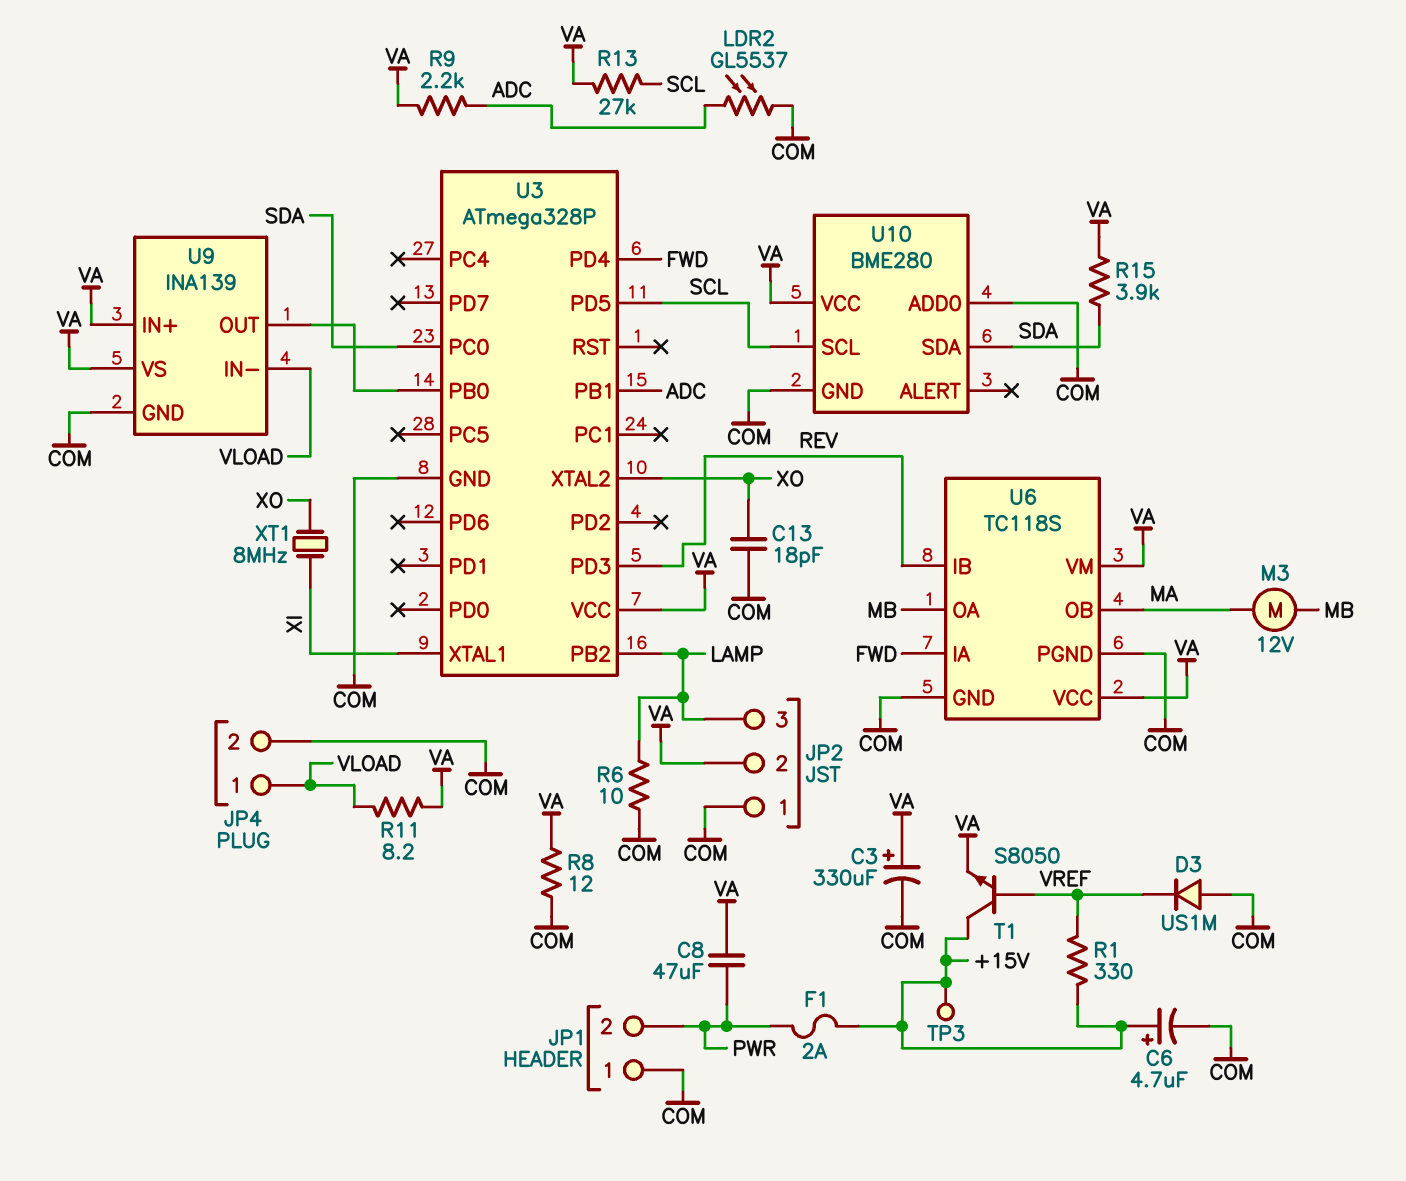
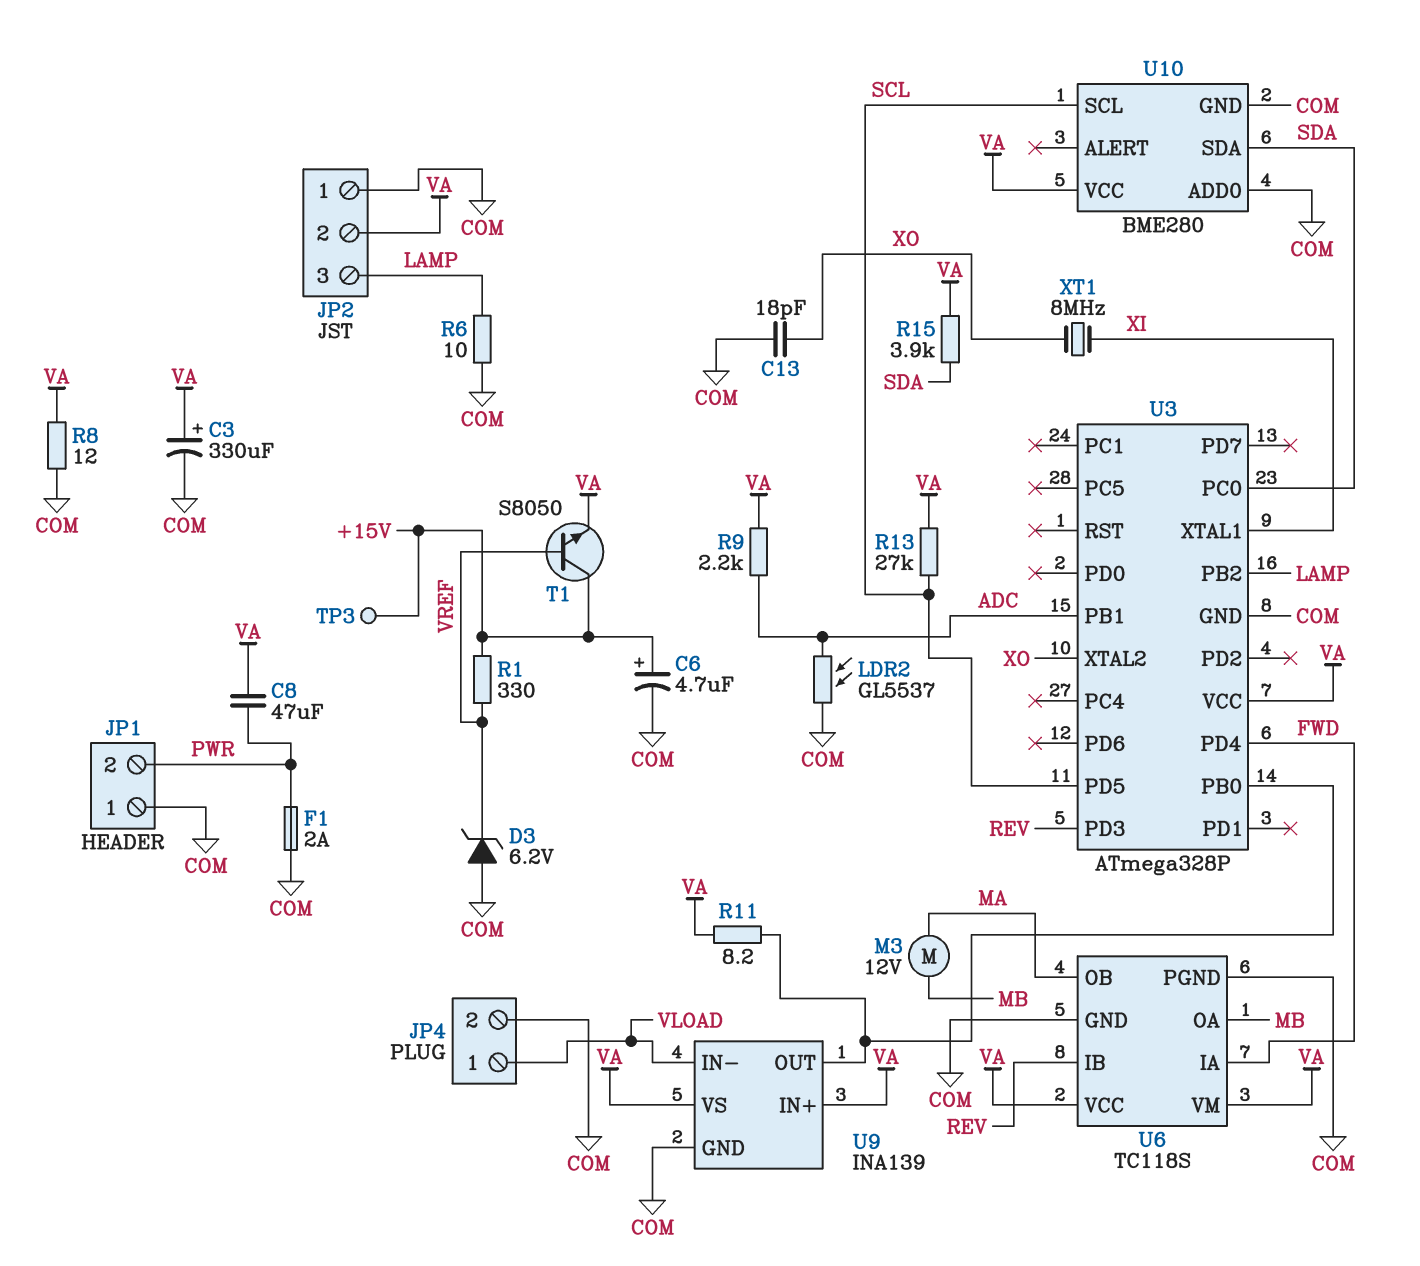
D3: diode US1M (A COM, K VREF) -> zener 6.2V (A COM, K VREF)
F1: 2A (+15V, PWR) -> 2A (COM, PWR)
R11: 8.2 (VA, VLOAD) -> 8.2 (U3/PB0, VA)

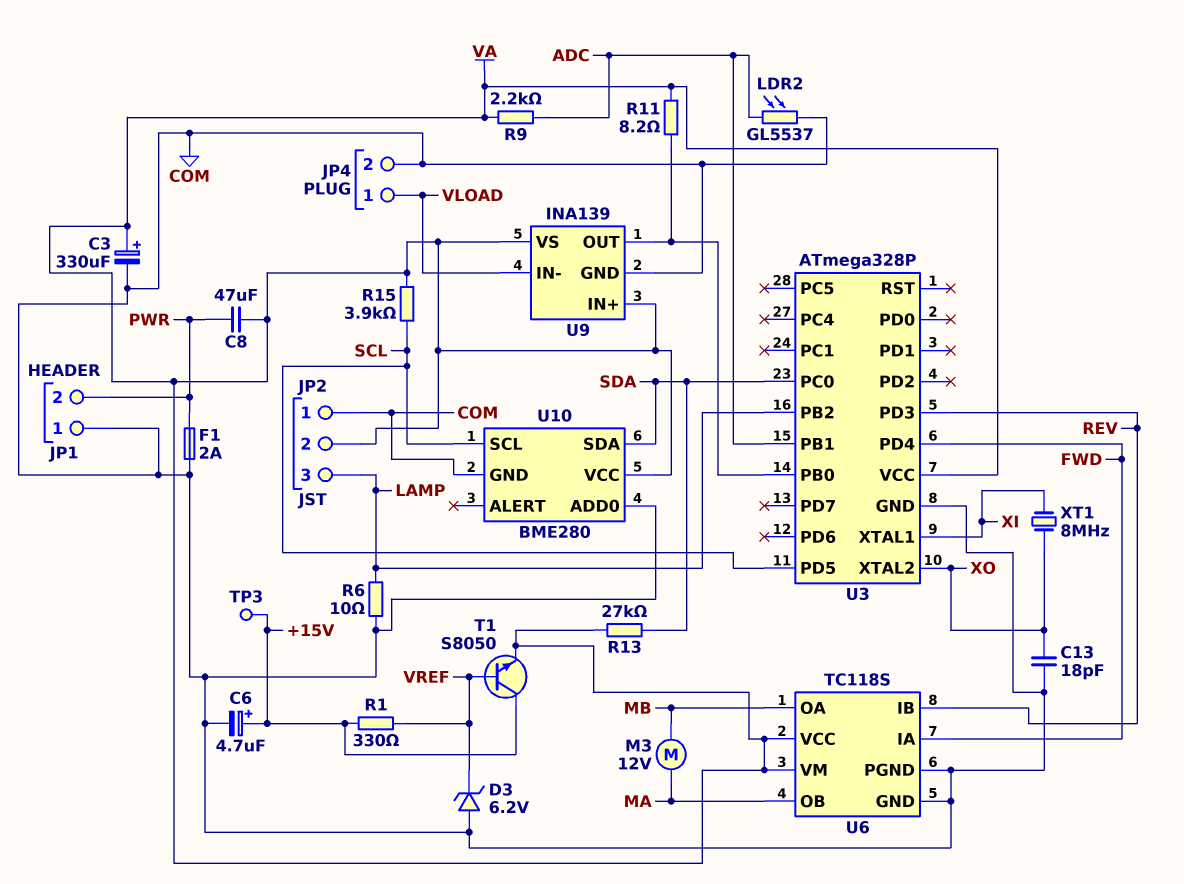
R8: 12 (COM, VA) -> none
R13: 27k (SCL, VA) -> 27k (SDA, VA)
R15: 3.9k (SDA, VA) -> 3.9k (SCL, VA)

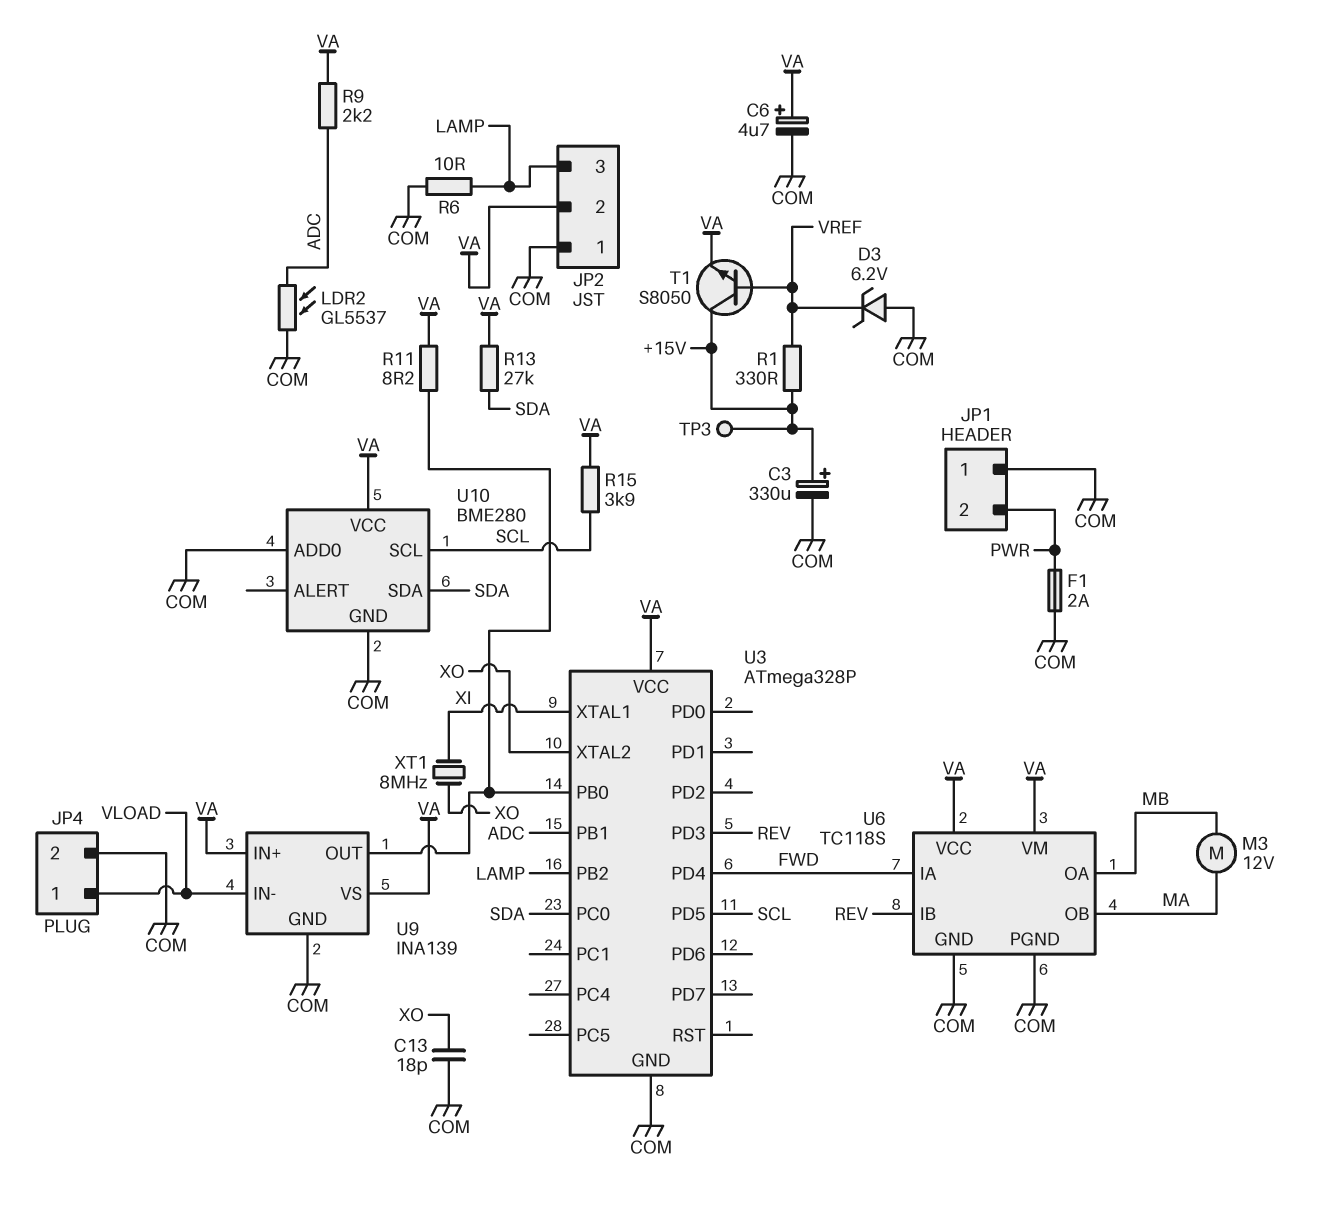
C3: 330uF (plus VA, minus COM) -> 330uF (plus +15V, minus COM)
C6: 4.7uF (plus +15V, minus COM) -> 4.7uF (plus VA, minus COM)
C8: 47uF (PWR, VA) -> none

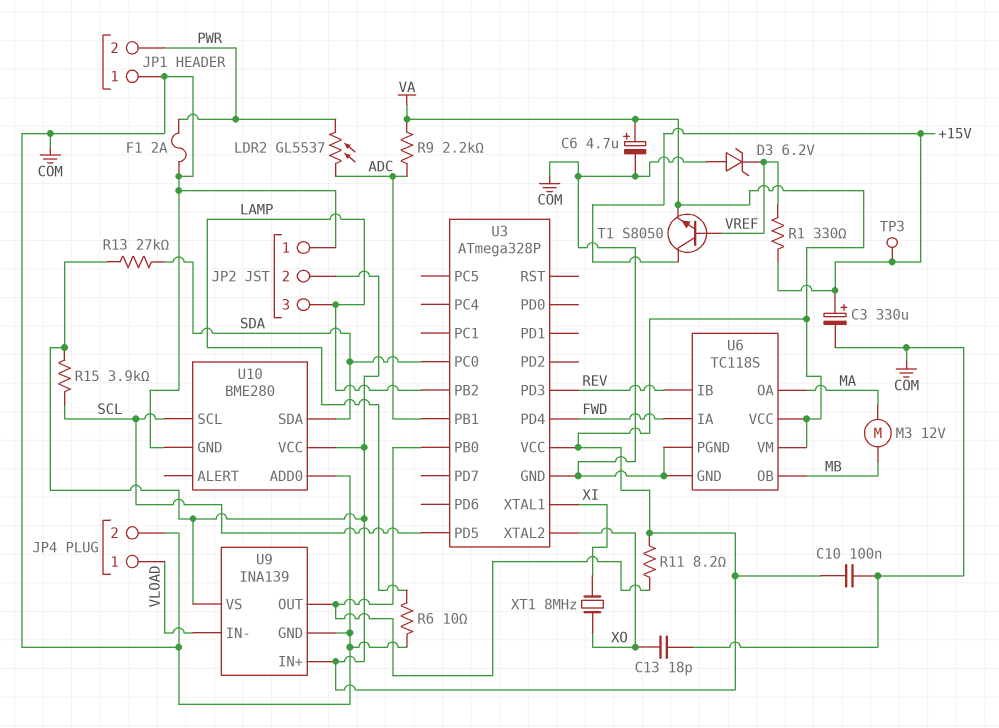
C10: none -> 100nF (COM, VA)
LDR2: GL5537 (ADC, COM) -> GL5537 (ADC, PWR)
U6 pin OA: MB -> MA
U6 pin OB: MA -> MB

